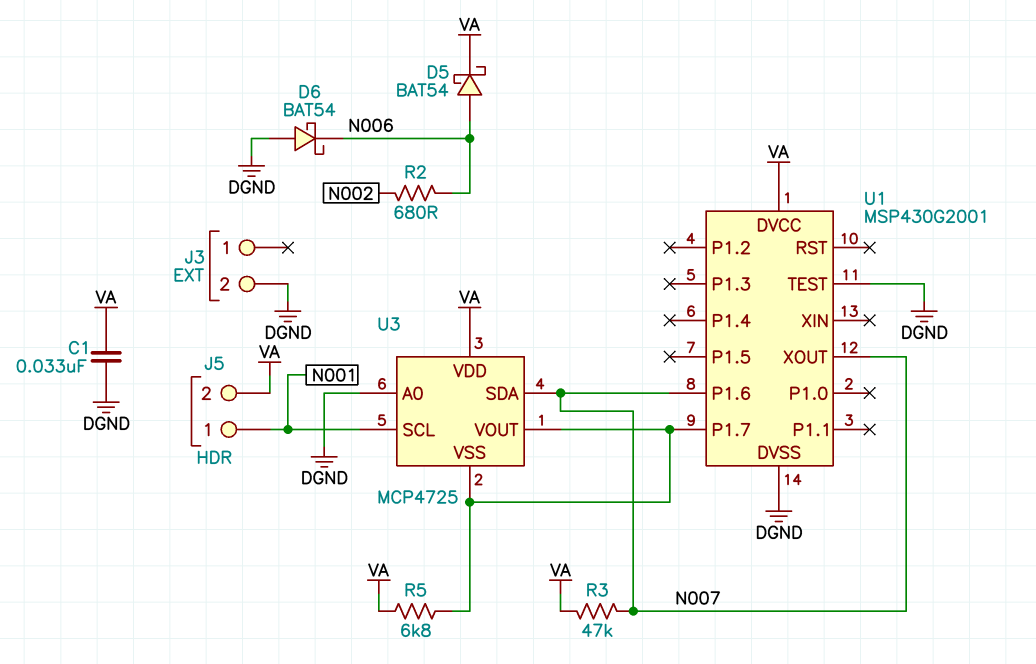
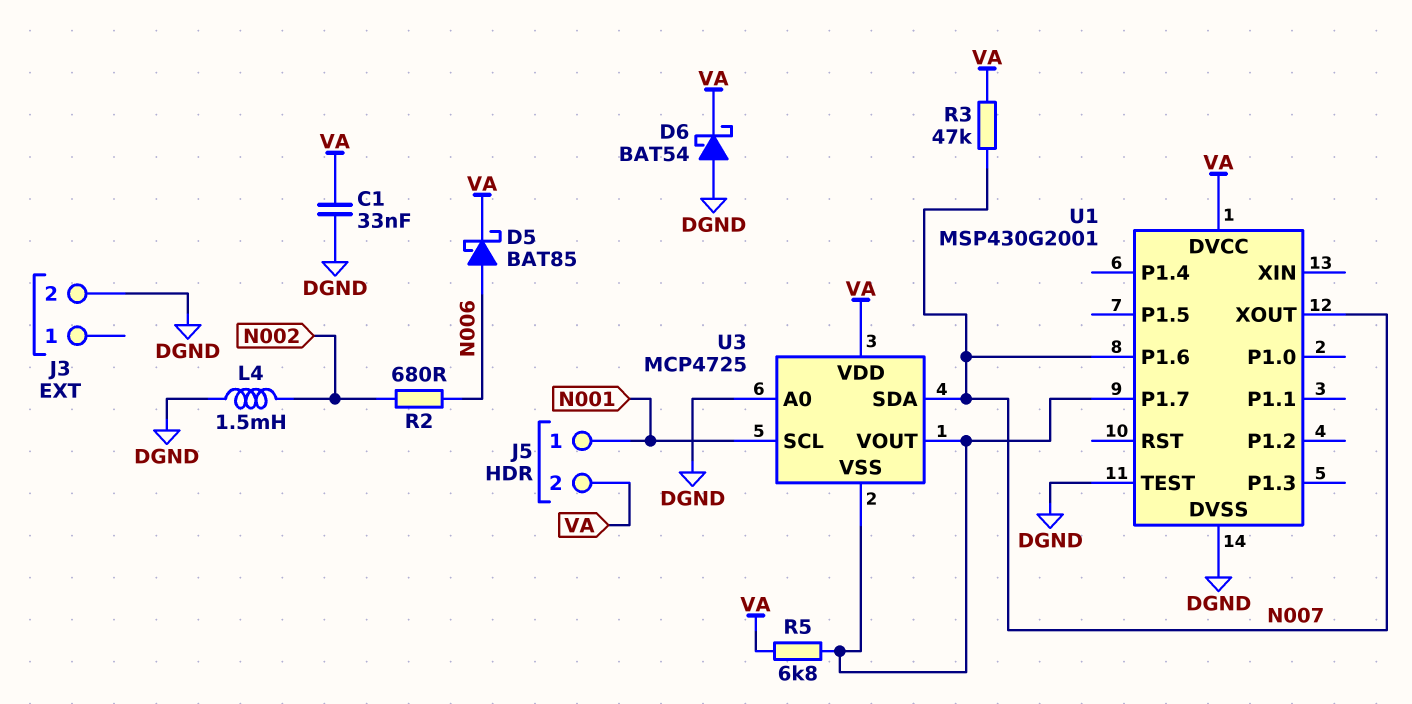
D5: schottky BAT54 (A N006, K VA) -> schottky BAT85 (A N006, K VA)
D6: schottky BAT54 (A DGND, K N006) -> schottky BAT54 (A DGND, K VA)
L4: none -> 1.5mH (DGND, N002)

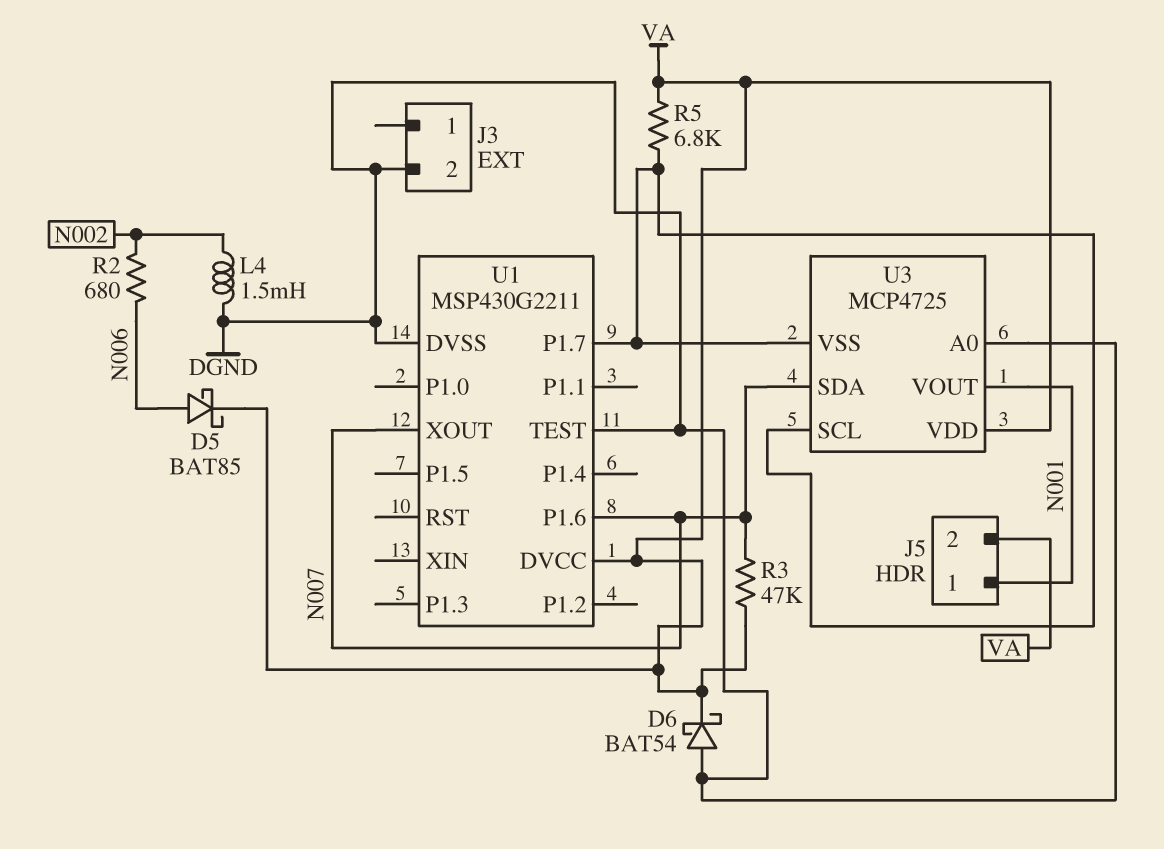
C1: 33nF (DGND, VA) -> none
U1: MSP430G2001 -> MSP430G2211
U3 pin SCL: N001 -> U1/P1.7
U3 pin VOUT: U1/P1.7 -> N001

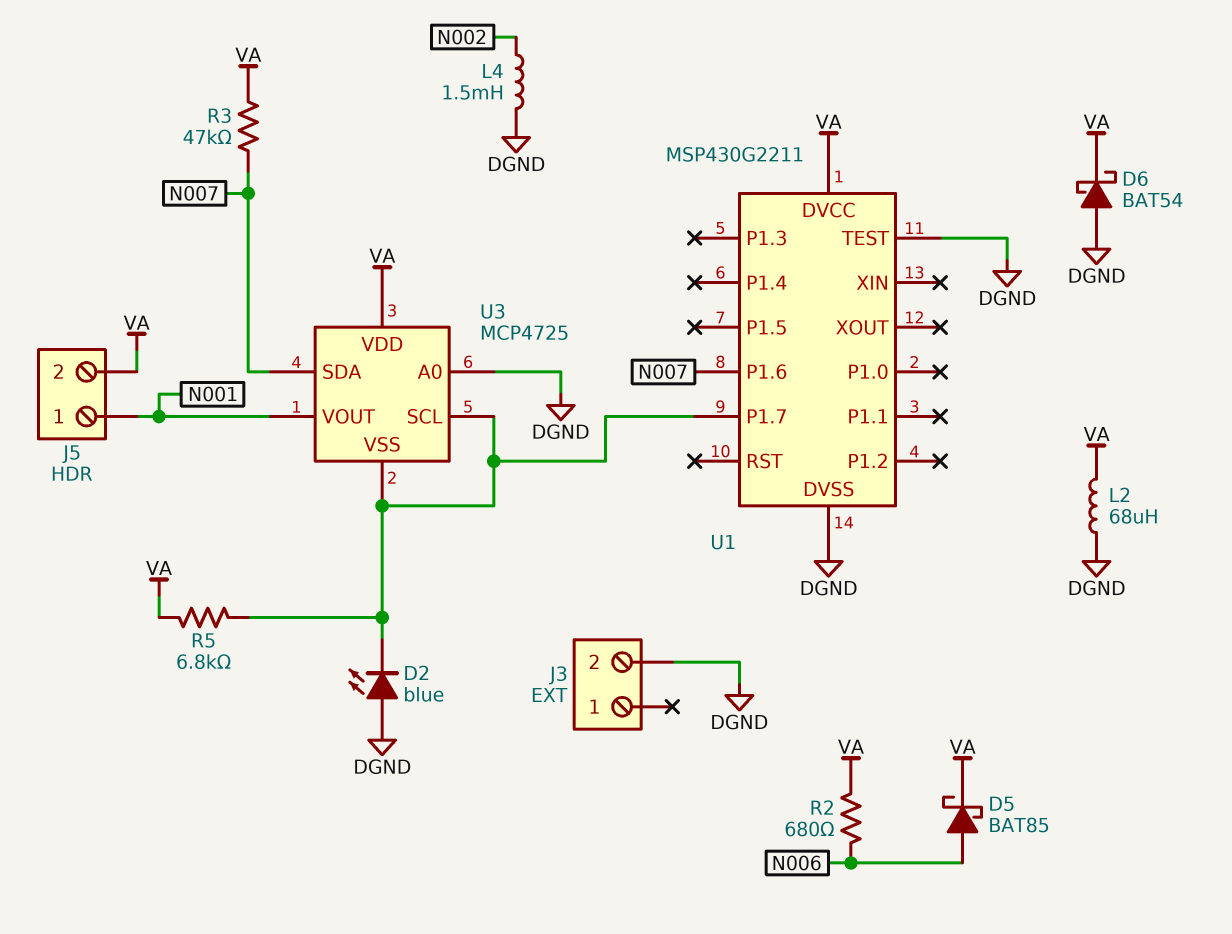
D2: none -> LED blue (A DGND, K U1/P1.7)
L2: none -> 68uH (DGND, VA)
R2: 680 (N002, N006) -> 680 (N006, VA)
U1 pin XOUT: N007 -> none

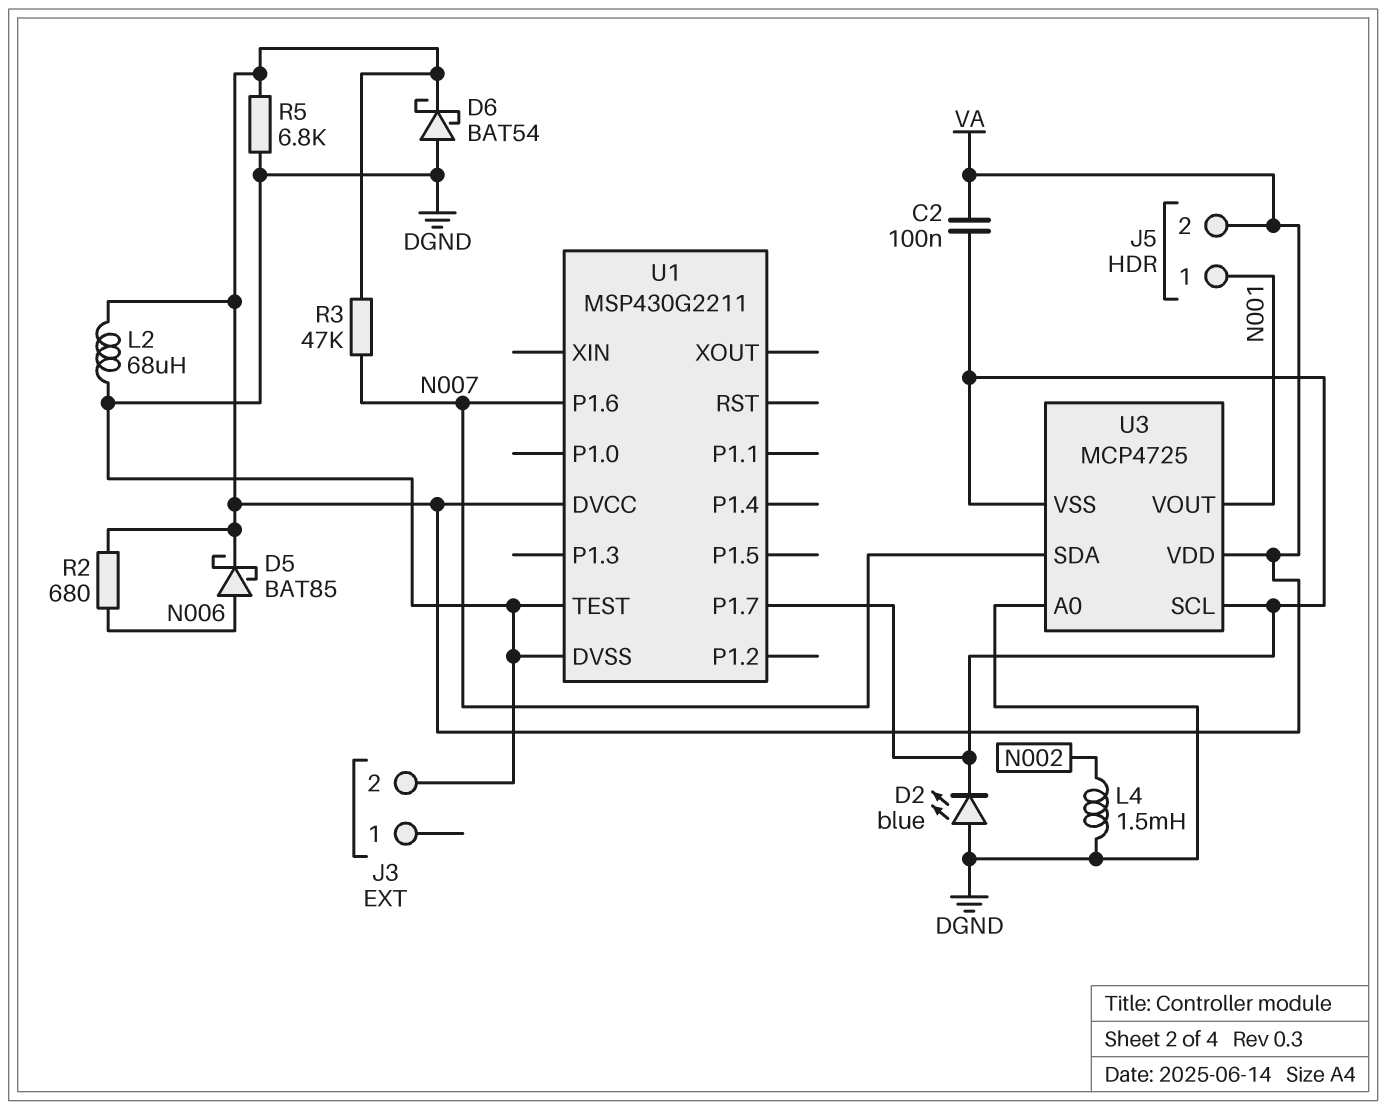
C2: none -> 100nF (U1/P1.7, VA)
R5: 6.8k (U1/P1.7, VA) -> 6.8k (DGND, VA)

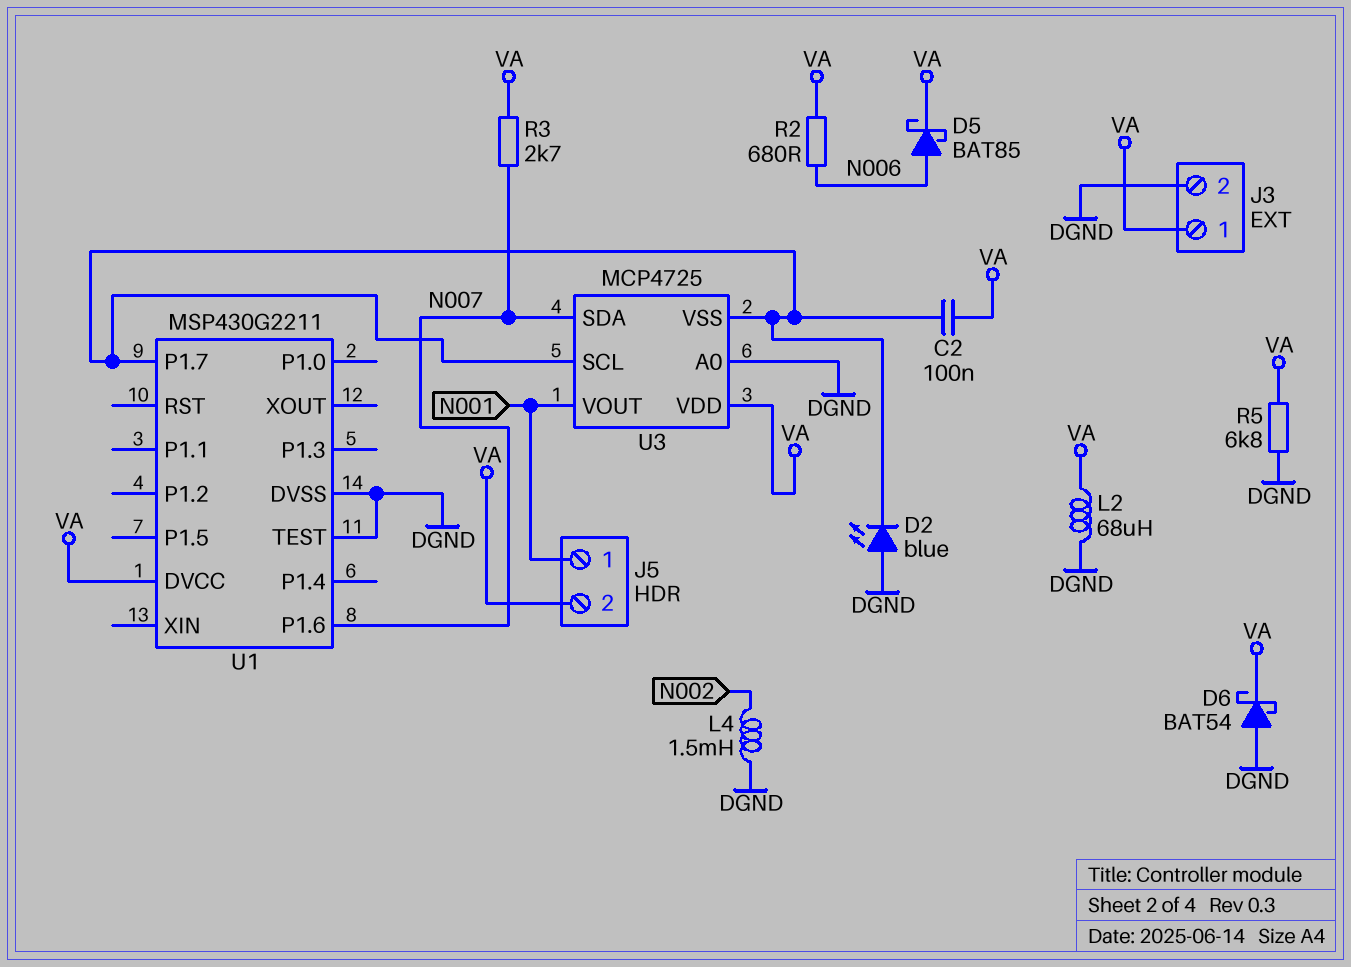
J3 pin 1: none -> VA
R3: 47k (N007, VA) -> 2.7k (N007, VA)

